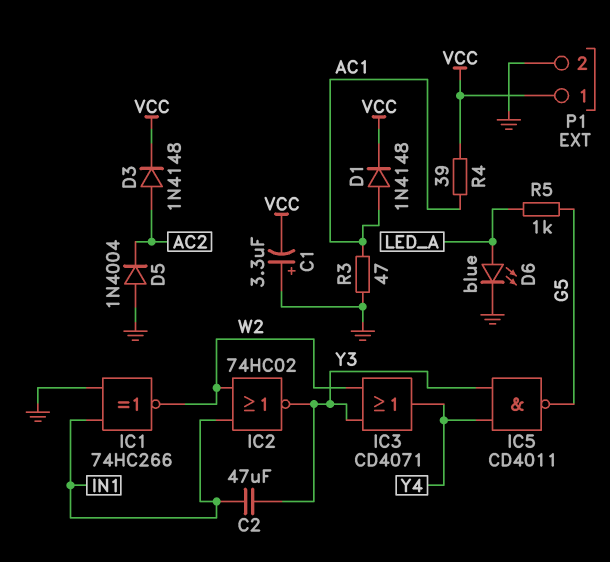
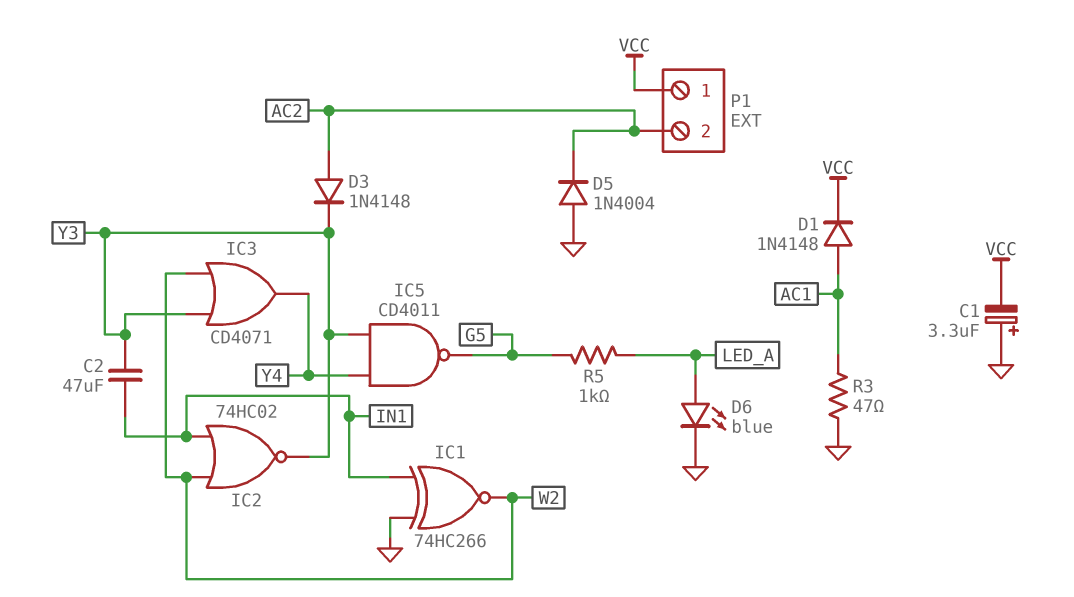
D3: diode 1N4148 (A AC2, K VCC) -> diode 1N4148 (A AC2, K Y3)
P1 pin 2: GND -> AC2
R4: 39 (AC1, VCC) -> none

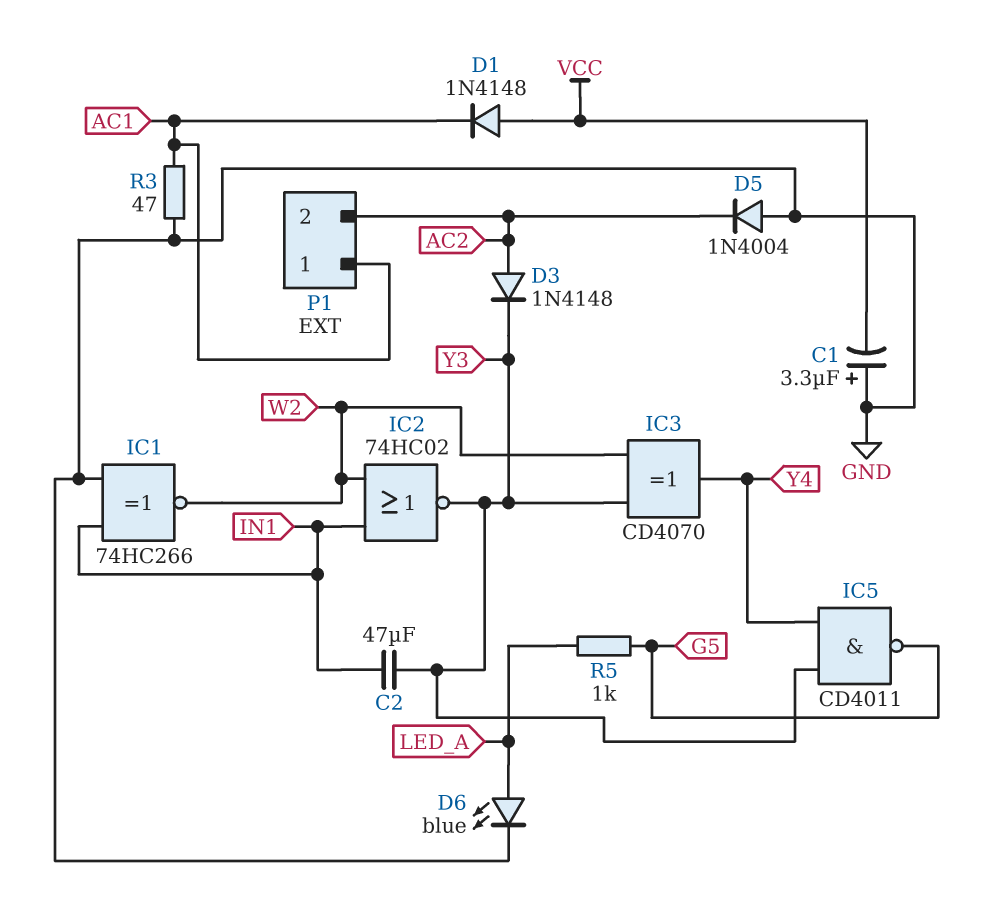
D1: diode 1N4148 (A AC1, K VCC) -> diode 1N4148 (A VCC, K AC1)
IC3: OR CD4071 (in W2, in Y3, out Y4) -> XOR CD4070 (in W2, in Y3, out Y4)
P1 pin 1: VCC -> AC1

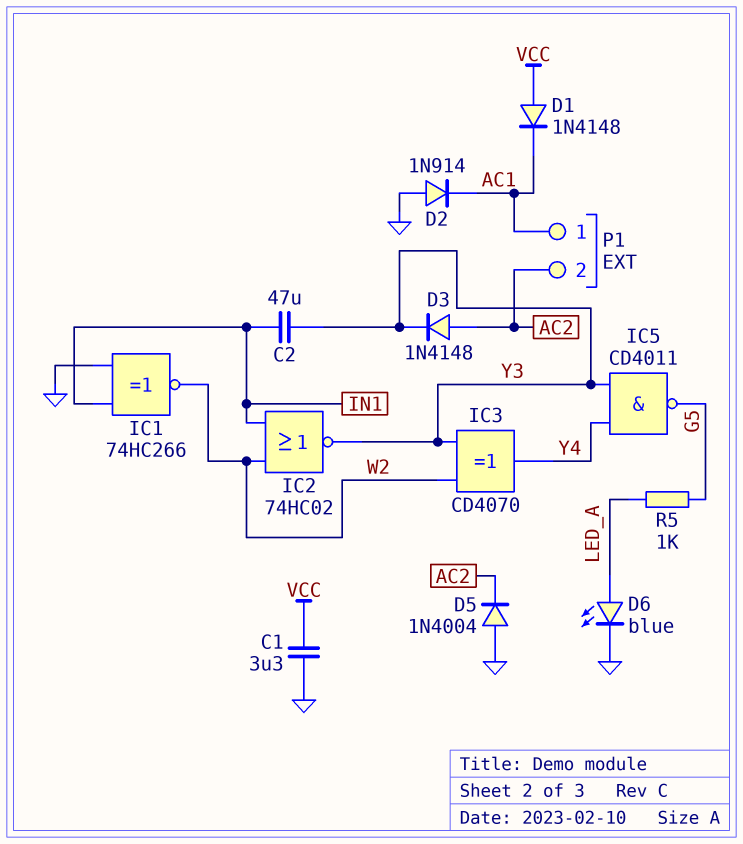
C1: 3.3uF (plus GND, minus VCC) -> 3.3uF (GND, VCC)
D2: none -> diode 1N914 (A GND, K AC1)
R3: 47 (AC1, GND) -> none

